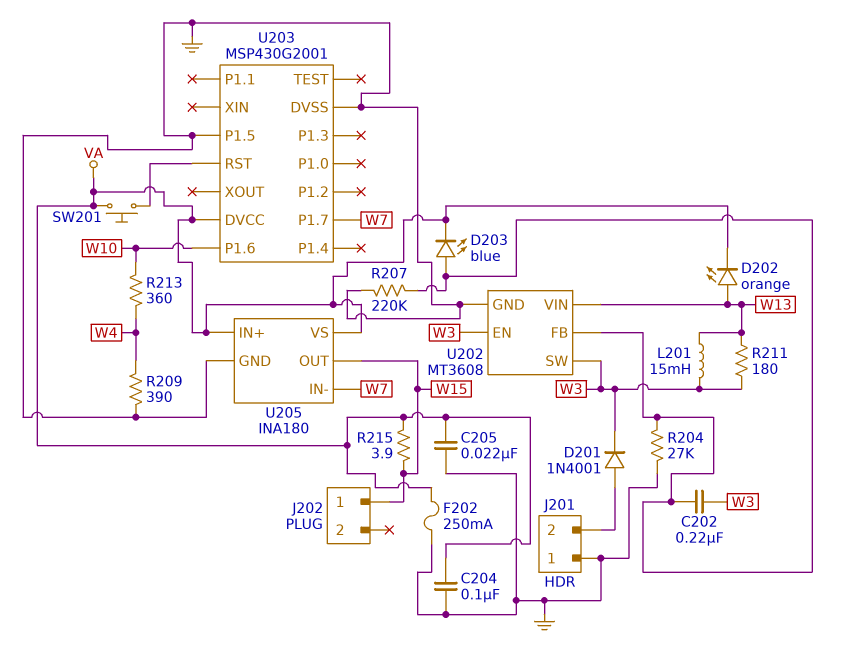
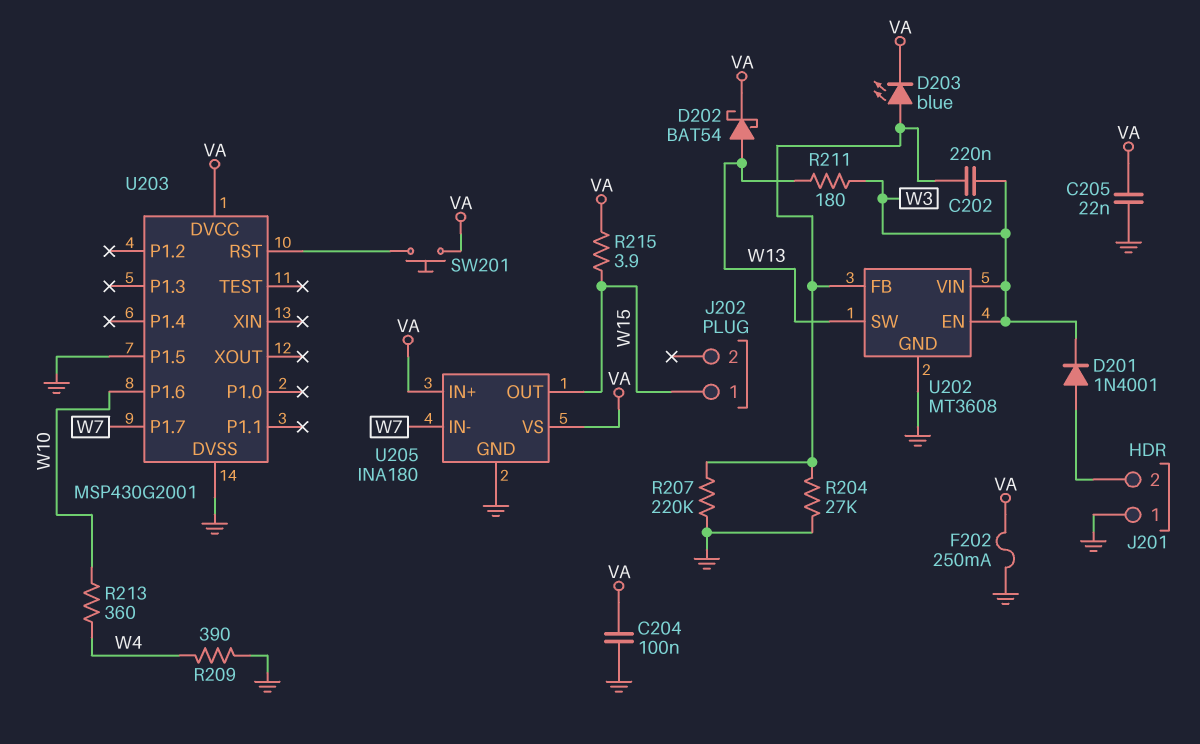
D202: LED orange (A W13, K VA) -> schottky BAT54 (A W13, K VA)
L201: 15mH (W3, W13) -> none
U202 pin SW: W3 -> W13
U202 pin VIN: W13 -> W3

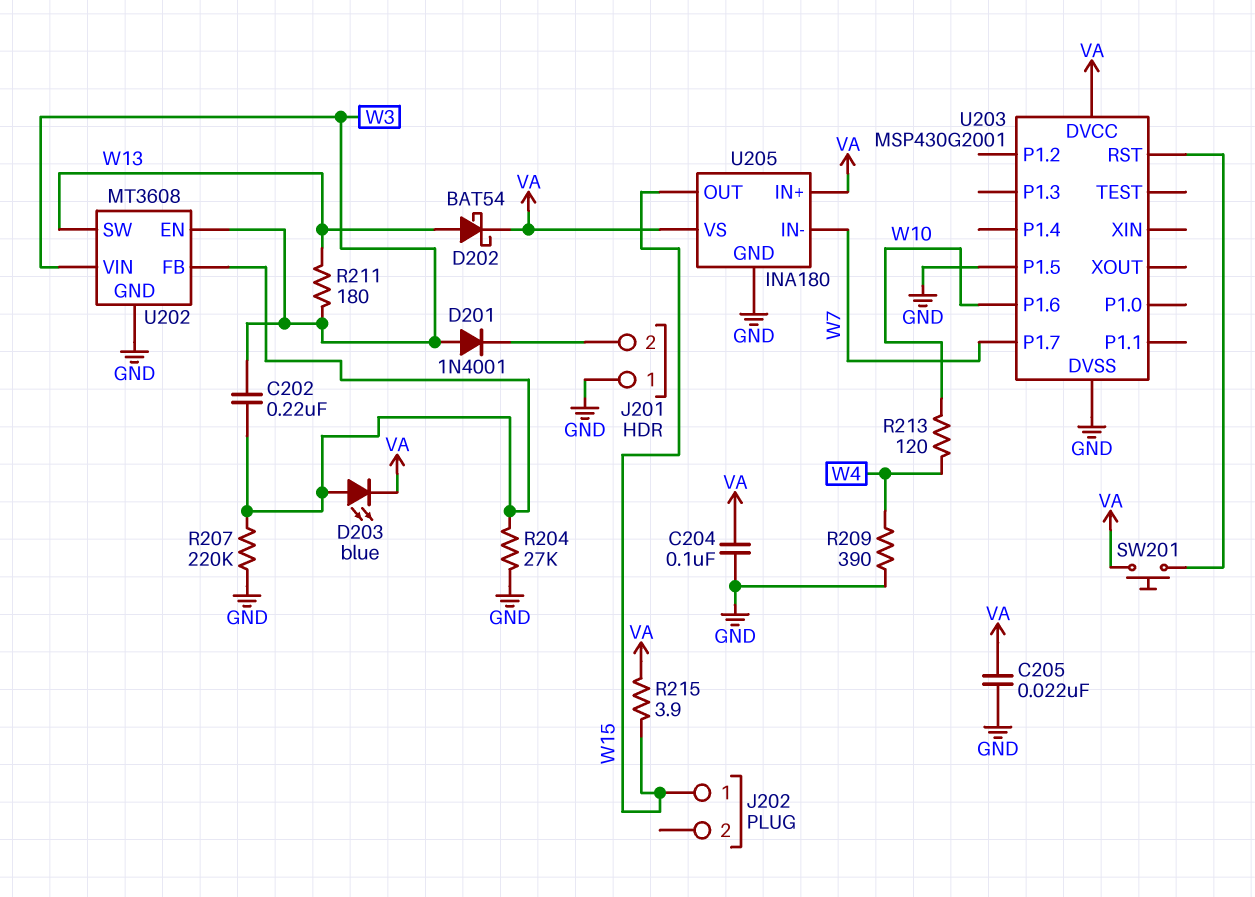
D201: diode 1N4001 (A J201/2, K W3) -> diode 1N4001 (A W3, K J201/2)
F202: 250mA (GND, VA) -> none
R213: 360 (W4, W10) -> 120 (W4, W10)

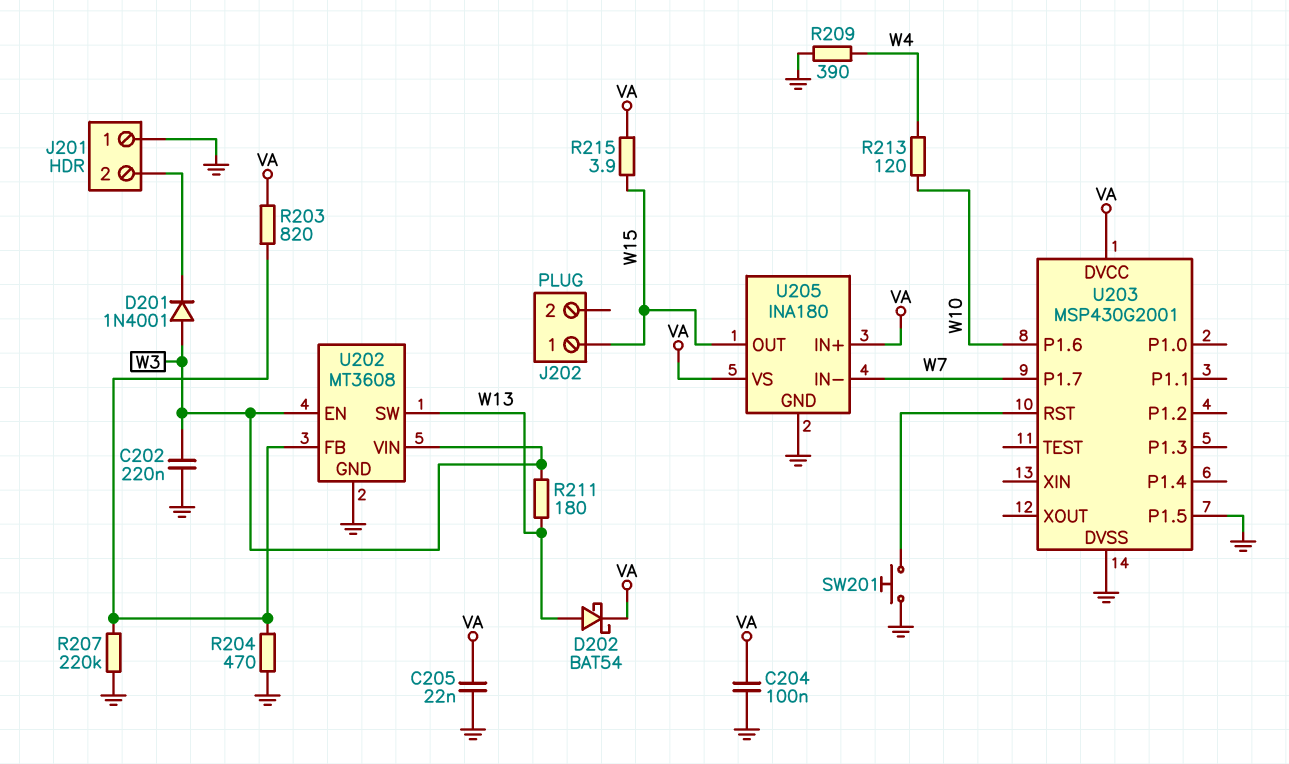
C202: 220nF (U202/FB, W3) -> 220nF (GND, W3)
D203: LED blue (A U202/FB, K VA) -> none
R203: none -> 820 (U202/FB, VA)
R204: 27k (GND, U202/FB) -> 470 (GND, U202/FB)
SW201: button (U203/RST, VA) -> button (GND, U203/RST)

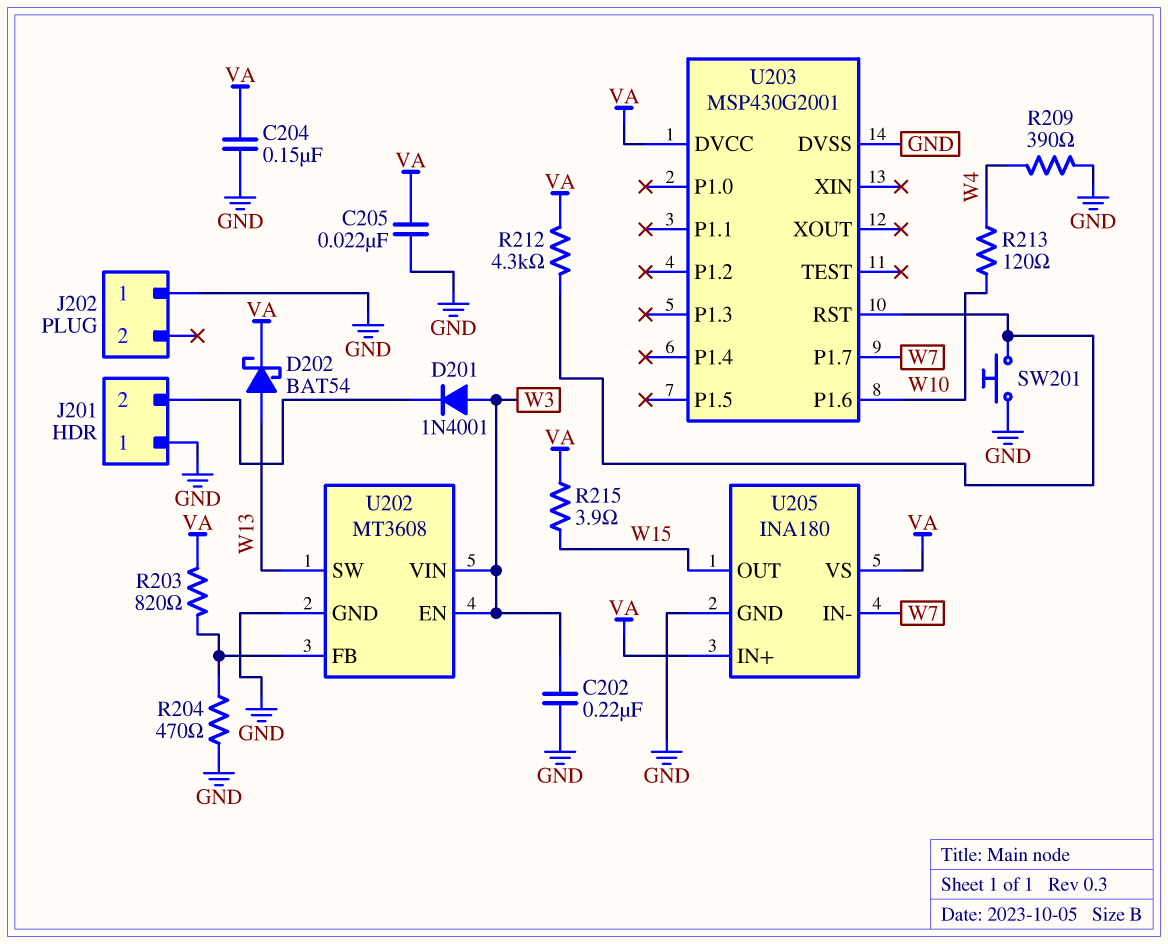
C204: 100nF (GND, VA) -> 150nF (GND, VA)
J202 pin 1: W15 -> GND
R207: 220k (GND, U202/FB) -> none
R211: 180 (W3, W13) -> none
R212: none -> 4.3k (U203/RST, VA)
U203 pin P1.5: GND -> none

